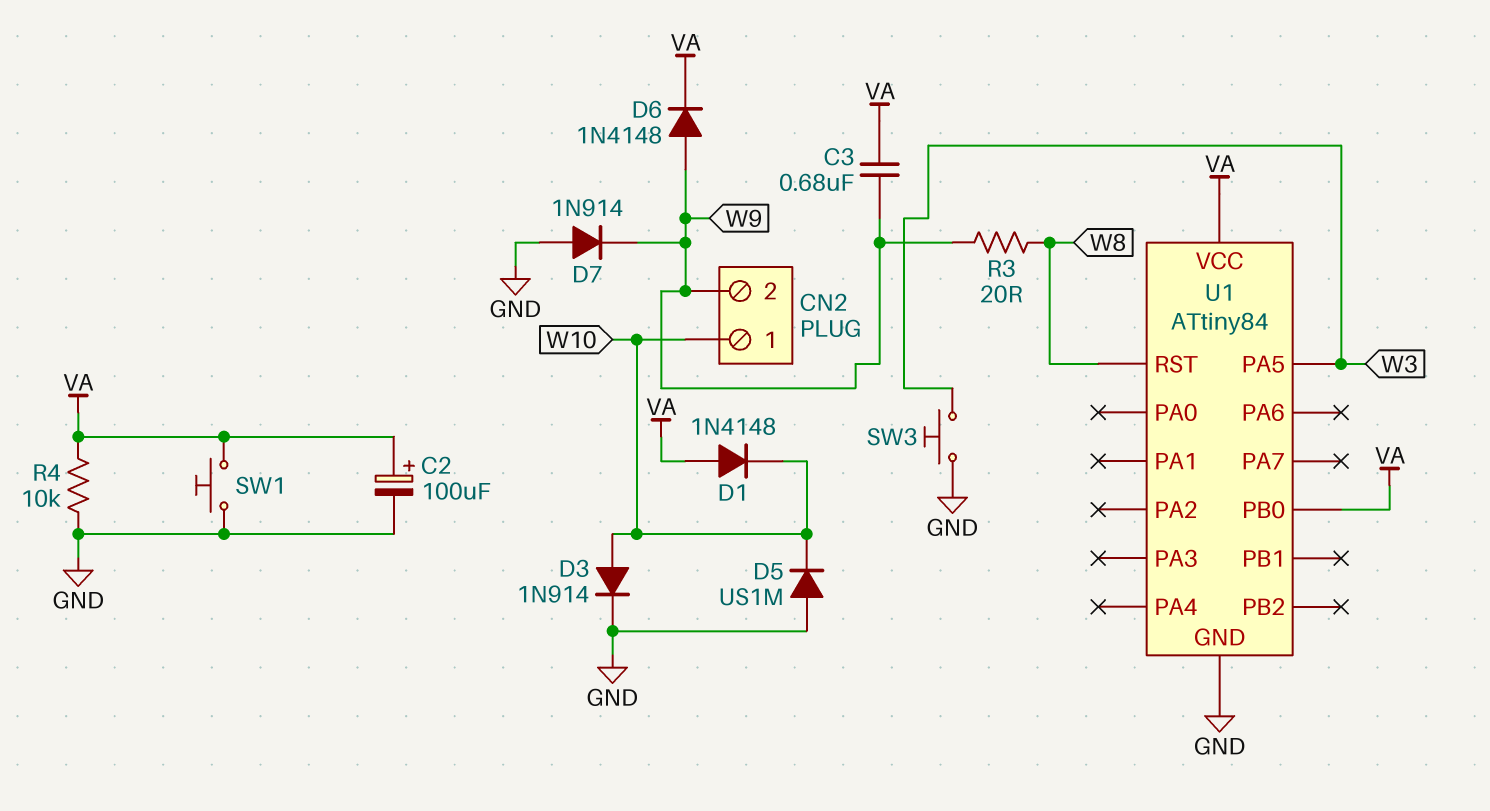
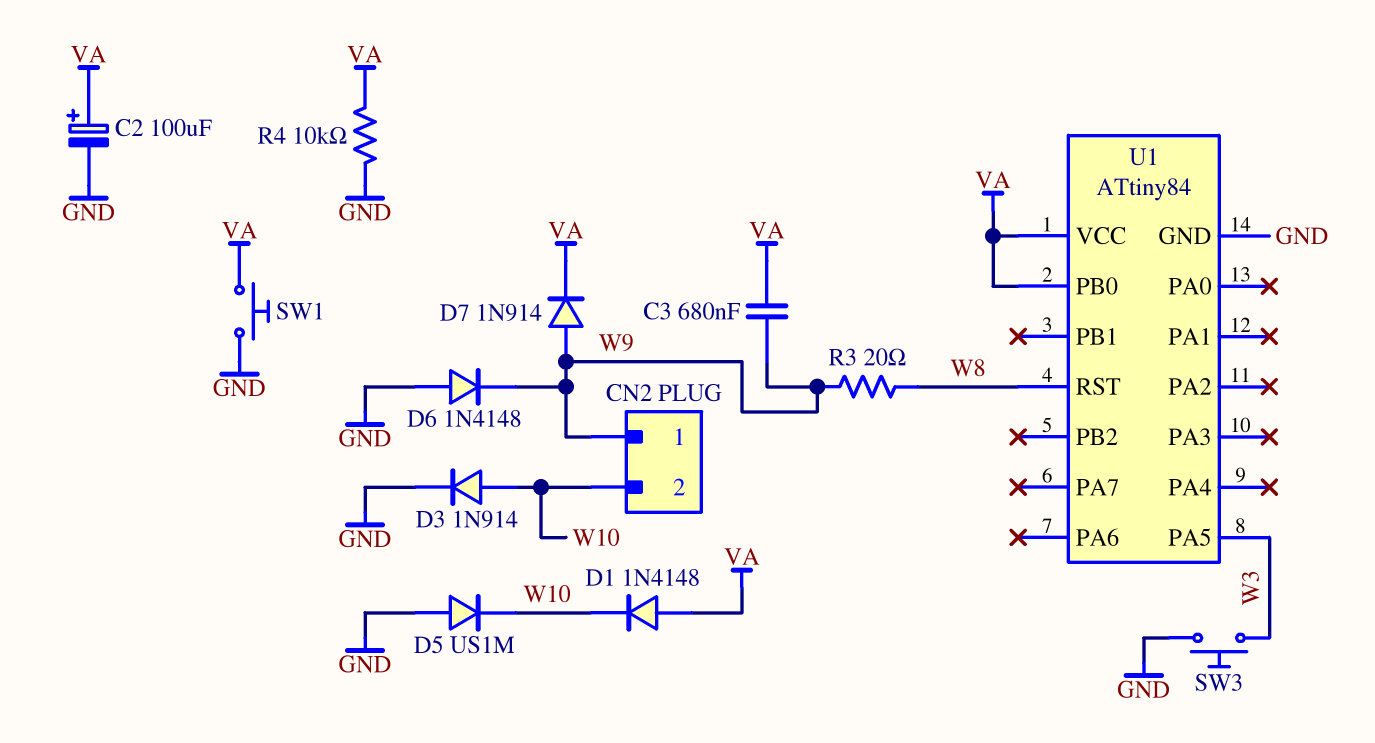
CN2 pin 1: W10 -> W9
CN2 pin 2: W9 -> W10
D6: diode 1N4148 (A W9, K VA) -> diode 1N4148 (A GND, K W9)
D7: diode 1N914 (A GND, K W9) -> diode 1N914 (A W9, K VA)

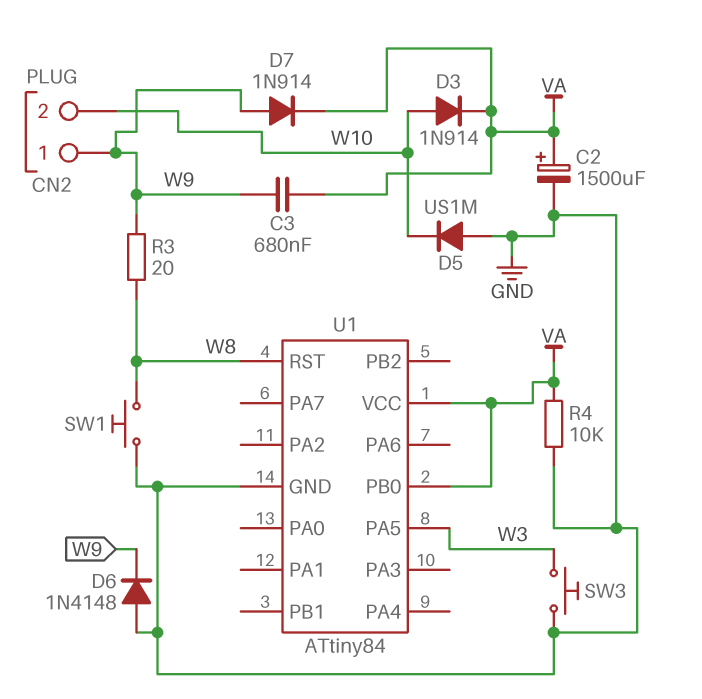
C2: 100uF (plus VA, minus GND) -> 1500uF (plus VA, minus GND)
D1: diode 1N4148 (A VA, K W10) -> none
D3: diode 1N914 (A W10, K GND) -> diode 1N914 (A W10, K VA)
SW1: button (GND, VA) -> button (GND, W8)

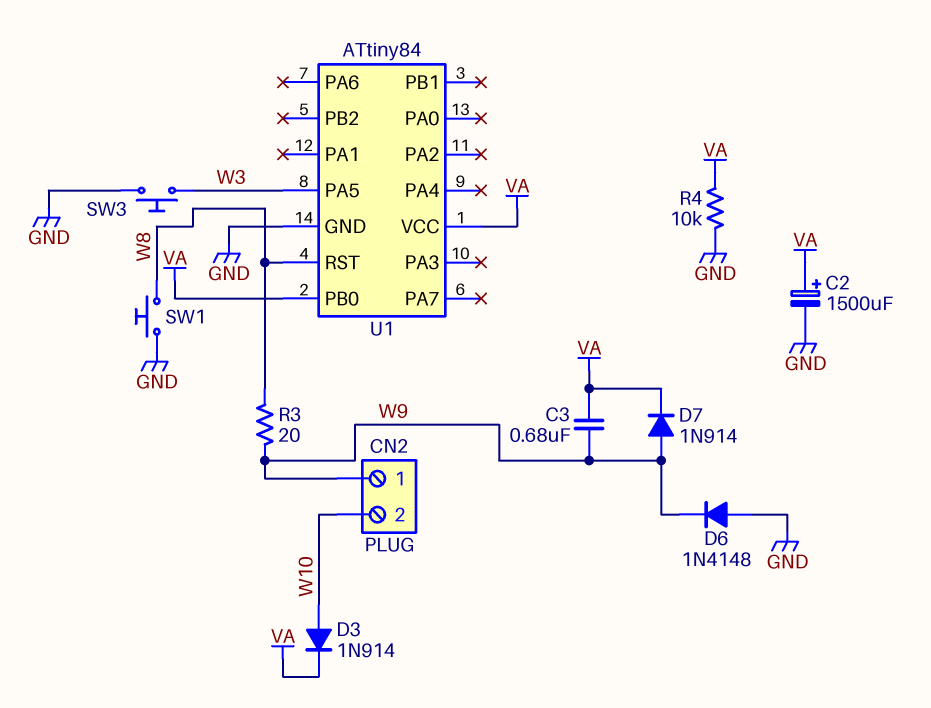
D5: diode US1M (A GND, K W10) -> none

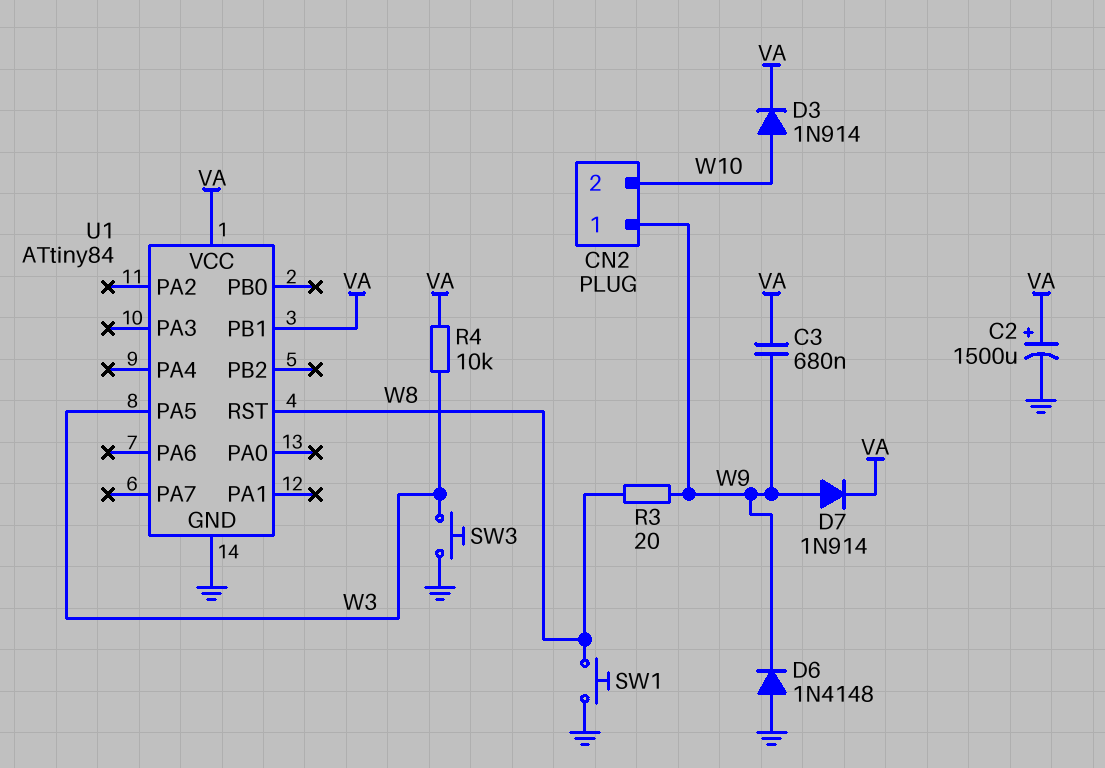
R4: 10k (GND, VA) -> 10k (VA, W3)
U1 pin PB0: VA -> none
U1 pin PB1: none -> VA

